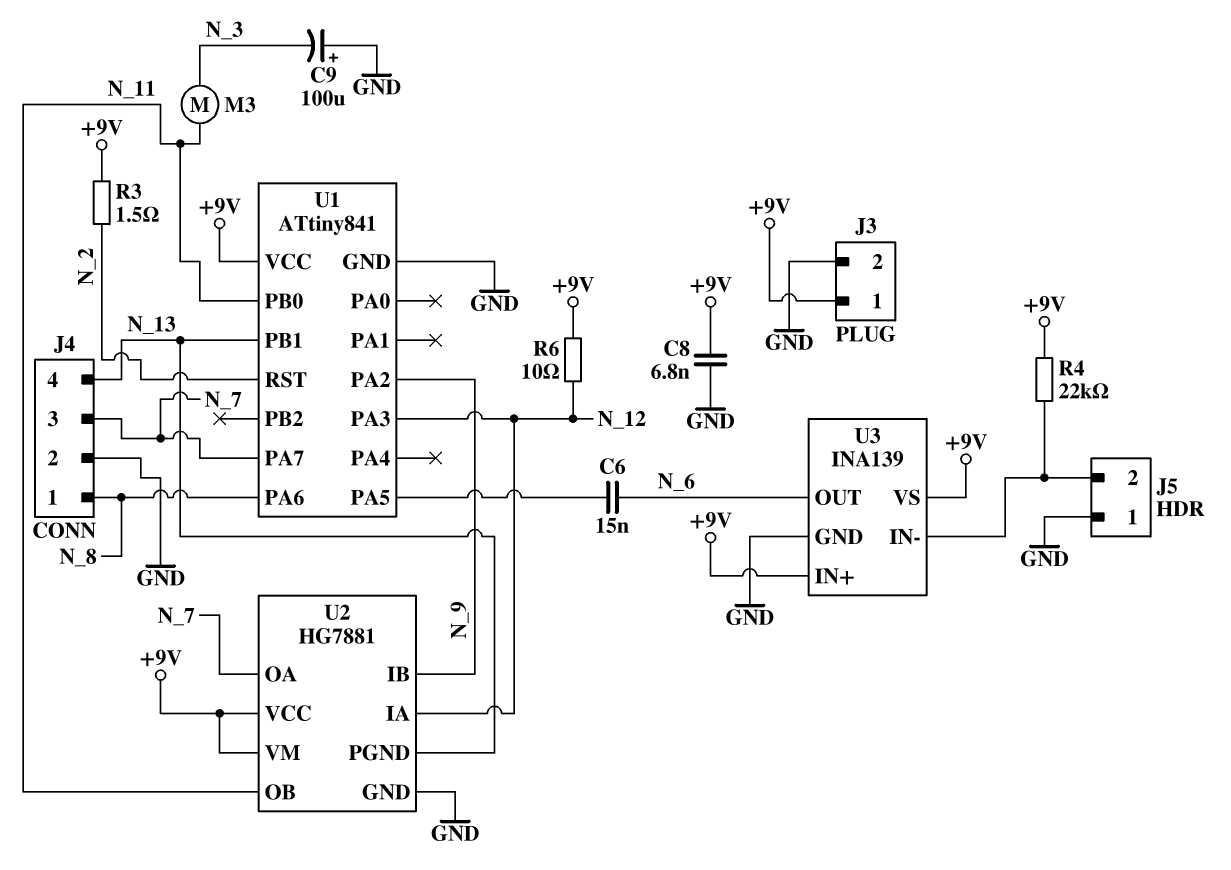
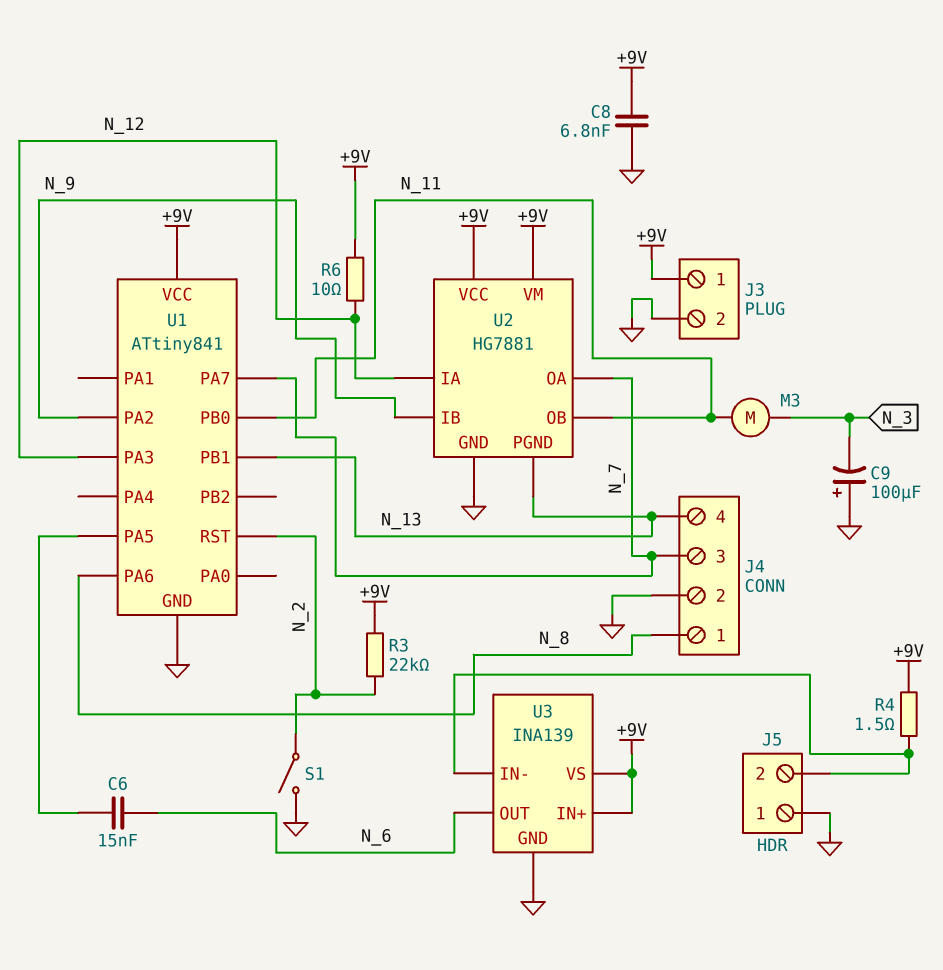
R3: 1.5 (+9V, N_2) -> 22k (+9V, N_2)
R4: 22k (+9V, J5/2) -> 1.5 (+9V, J5/2)
S1: none -> switch (GND, N_2)

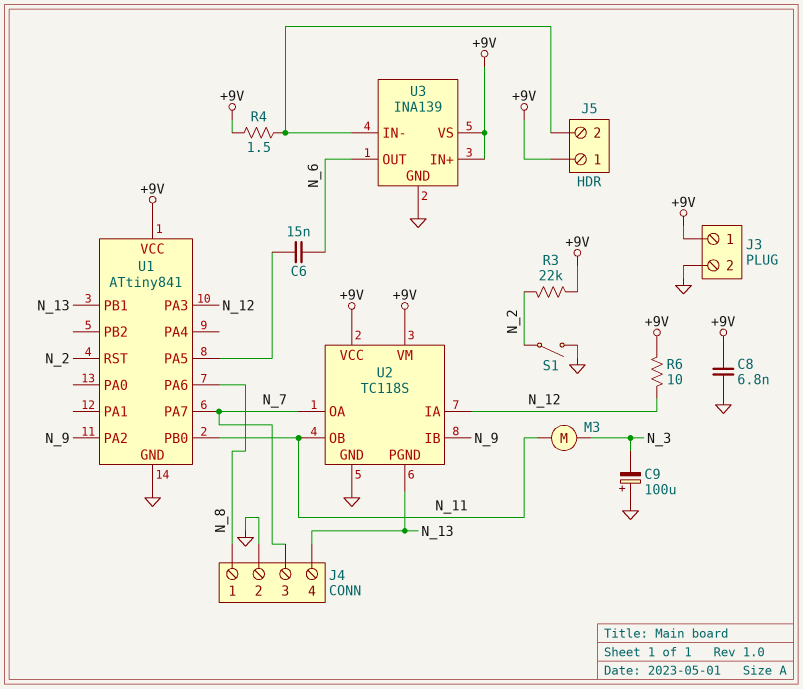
J5 pin 1: GND -> +9V
U2: HG7881 -> TC118S

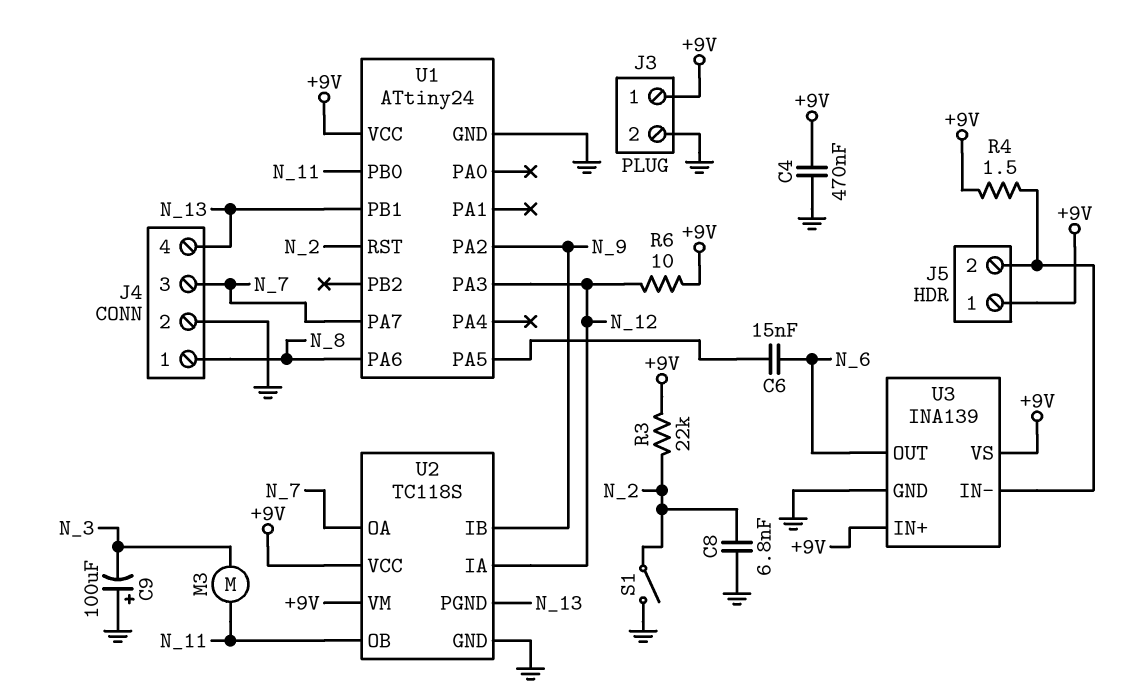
C4: none -> 470nF (+9V, GND)
C8: 6.8nF (+9V, GND) -> 6.8nF (GND, N_2)
U1: ATtiny841 -> ATtiny24

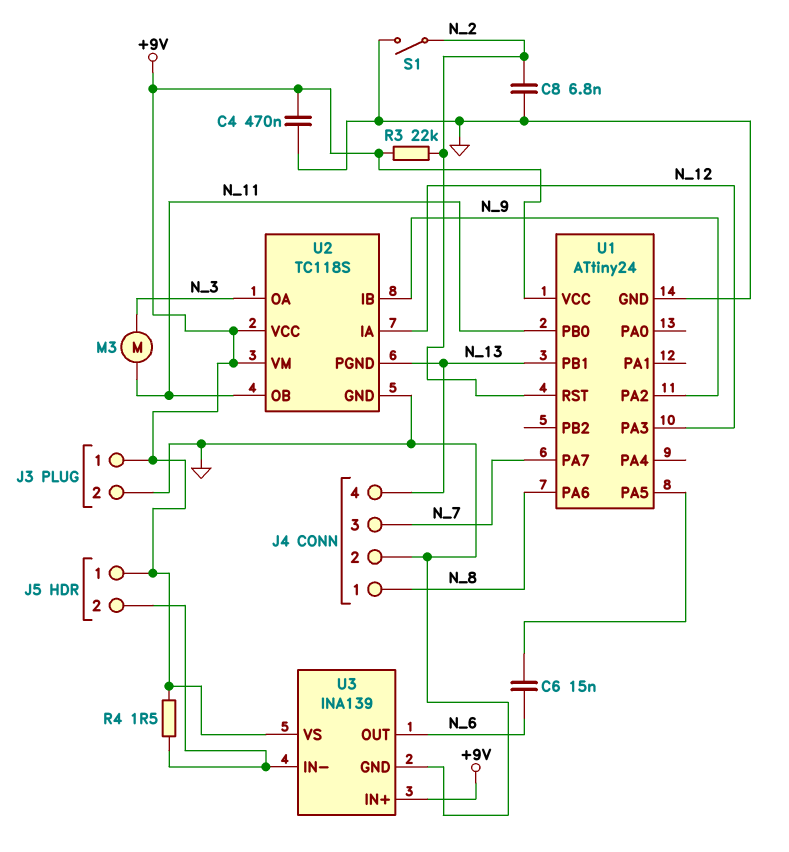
C9: 100uF (plus GND, minus N_3) -> none
R6: 10 (+9V, N_12) -> none
U2 pin OA: N_7 -> N_3

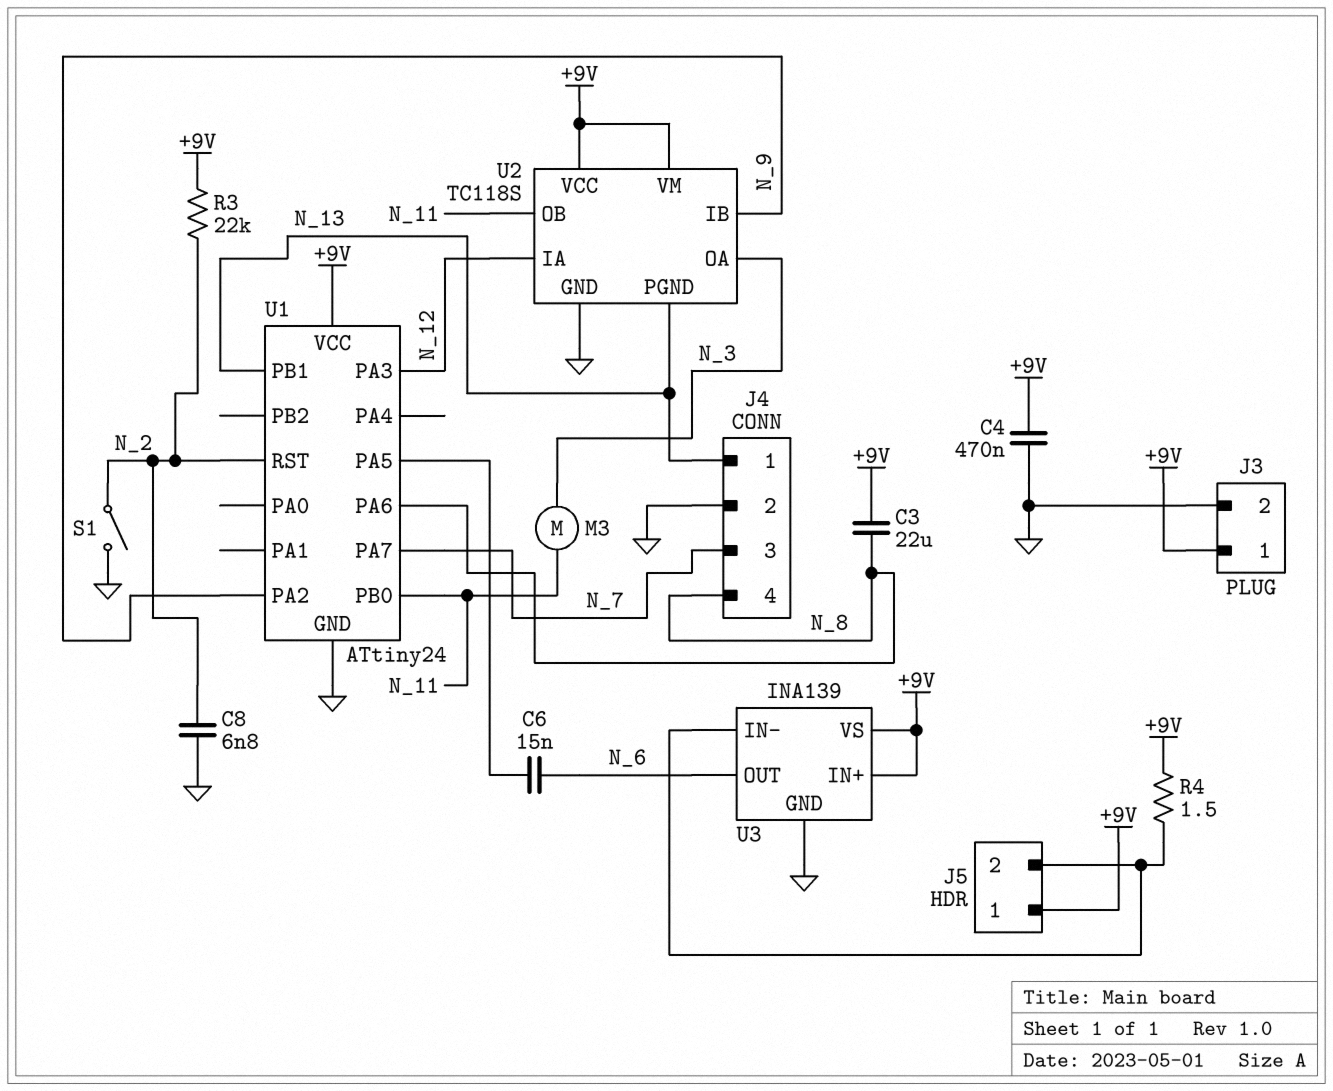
C3: none -> 22uF (+9V, N_8)
J4 pin 1: N_8 -> N_13
J4 pin 4: N_13 -> N_8

